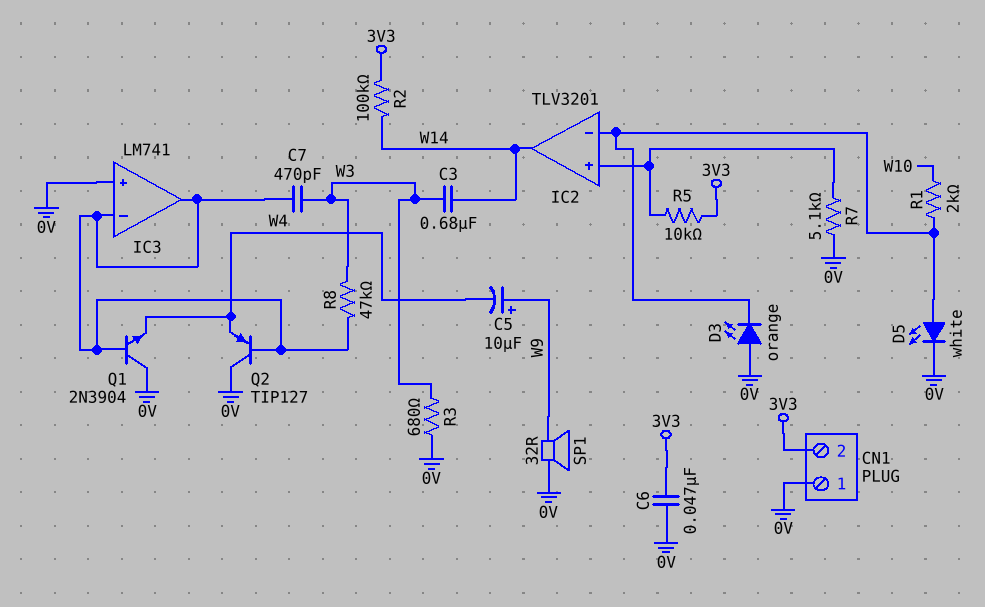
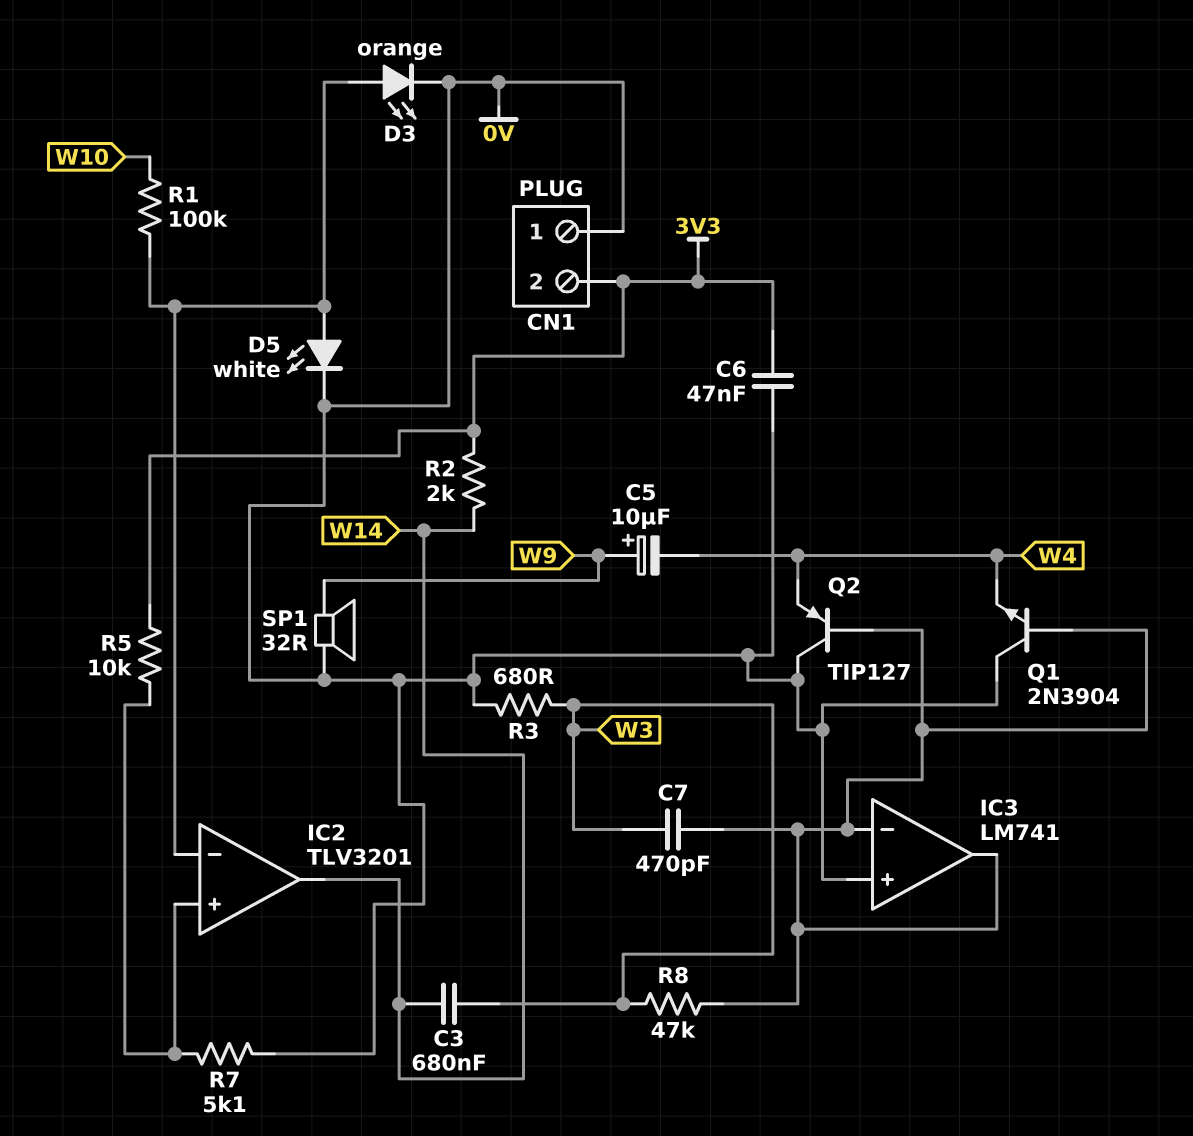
D3: LED orange (A 0V, K IC2/in-) -> LED orange (A IC2/in-, K 0V)
R1: 2k (IC2/in-, W10) -> 100k (IC2/in-, W10)
R2: 100k (3V3, W14) -> 2k (3V3, W14)

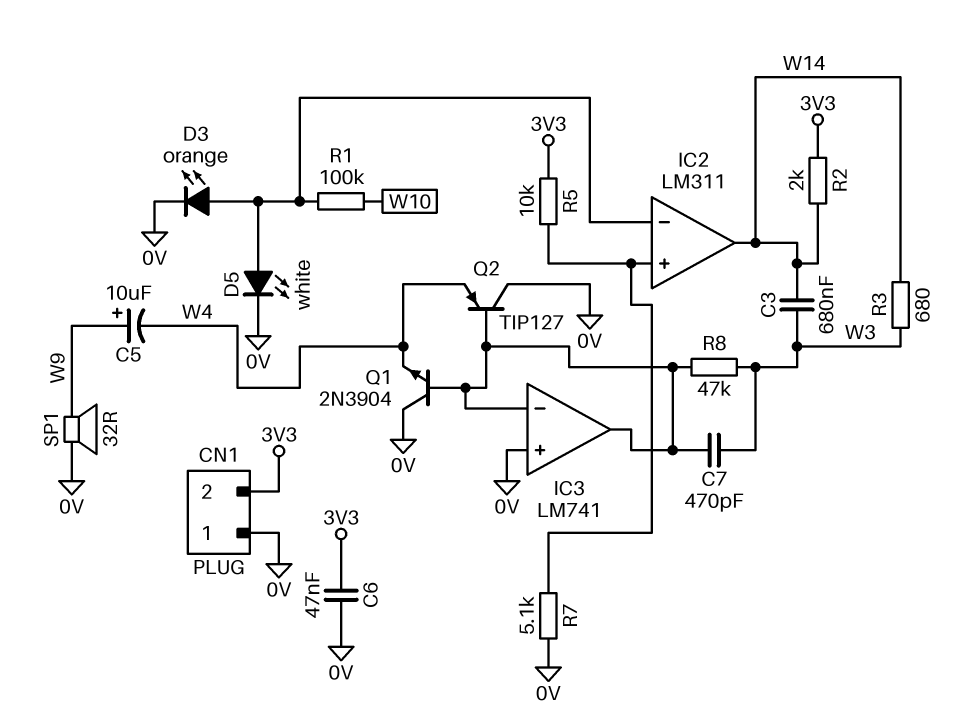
IC2: TLV3201 -> LM311
R3: 680 (0V, W3) -> 680 (W3, W14)

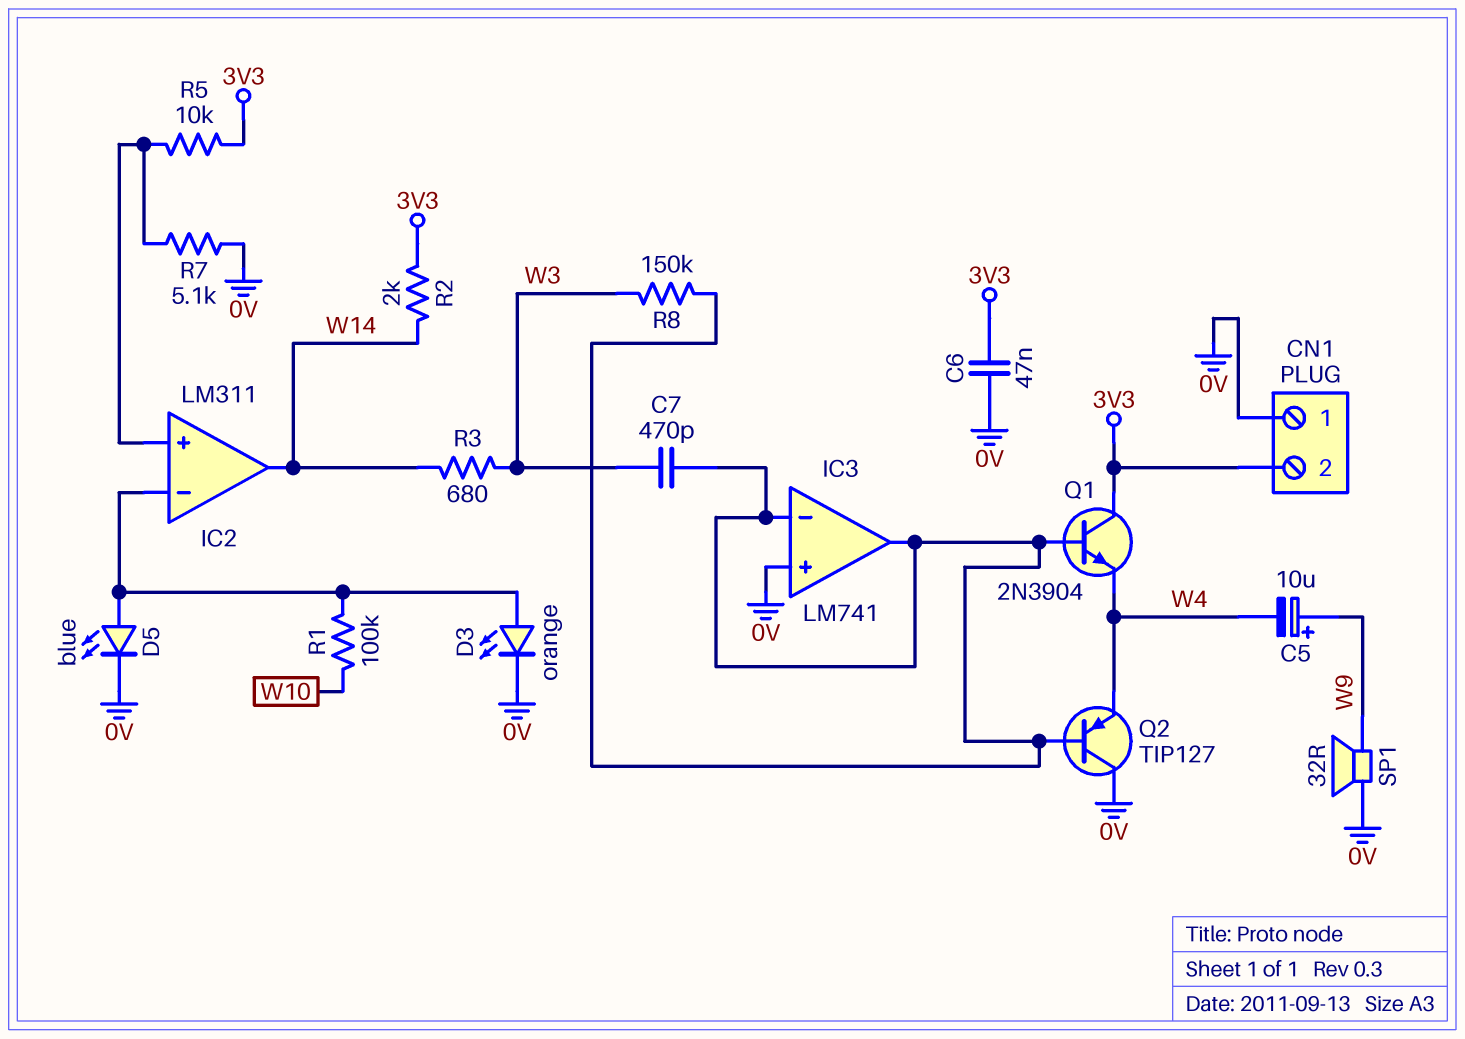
C3: 680nF (W3, W14) -> none
D5: LED white (A IC2/in-, K 0V) -> LED blue (A IC2/in-, K 0V)
Q1: NPN 2N3904 (B IC3/in-, C 0V, E W4) -> NPN 2N3904 (B IC3/in-, C 3V3, E W4)
R8: 47k (IC3/in-, W3) -> 150k (IC3/in-, W3)

